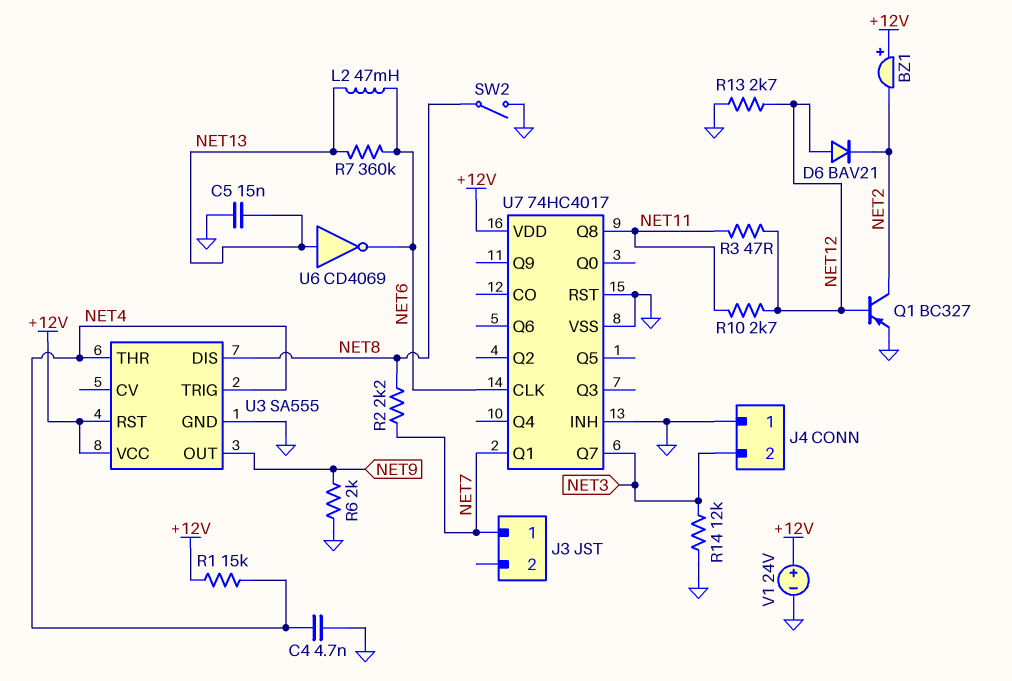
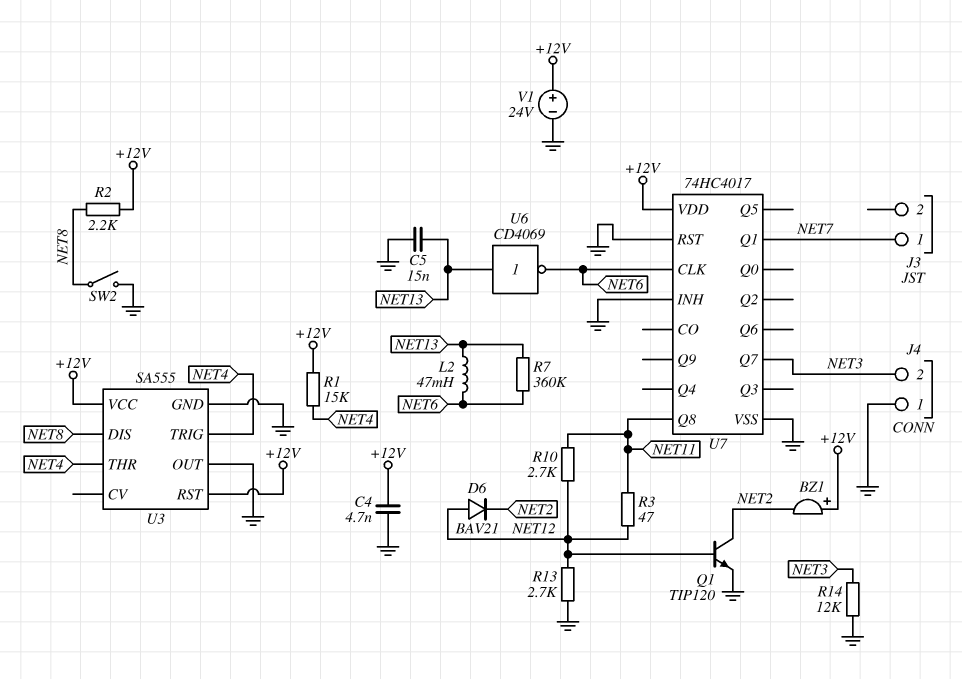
C4: 4.7nF (GND, NET4) -> 4.7nF (+12V, GND)
Q1: PNP BC327 (B NET12, C NET2, E GND) -> NPN TIP120 (B NET12, C NET2, E GND)
R2: 2.2k (NET7, NET8) -> 2.2k (+12V, NET8)
R6: 2k (GND, NET9) -> none
U3 pin OUT: NET9 -> GND

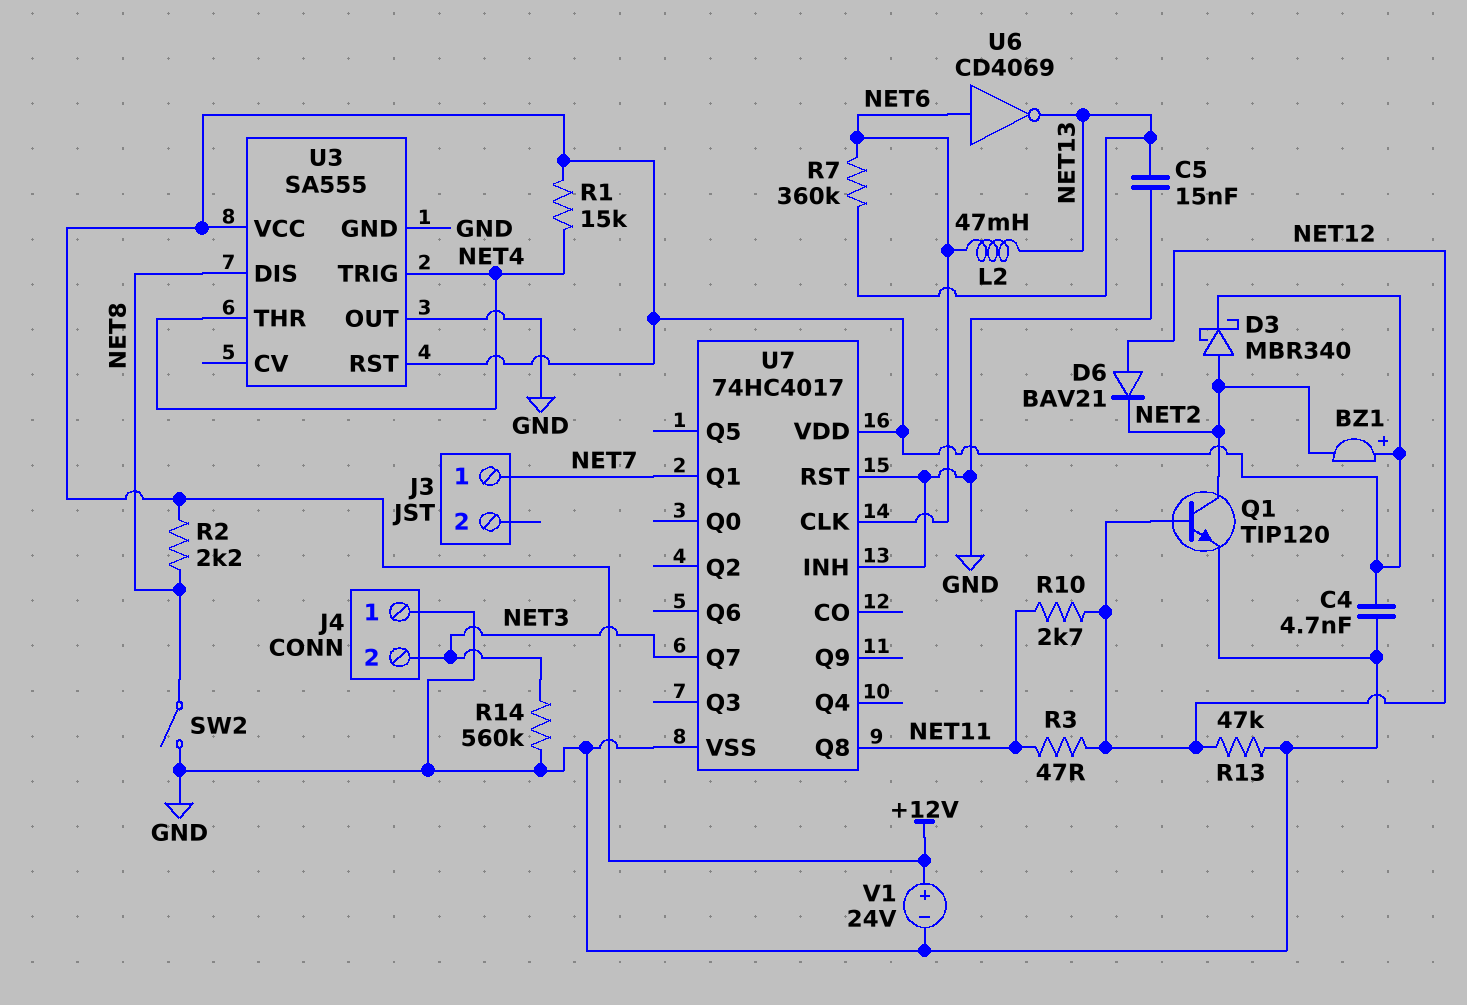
D3: none -> schottky MBR340 (A NET2, K +12V)
R13: 2.7k (GND, NET12) -> 47k (GND, NET12)
R14: 12k (GND, NET3) -> 560k (GND, NET3)
U6: NOT CD4069 (in NET13, out NET6) -> NOT CD4069 (in NET6, out NET13)

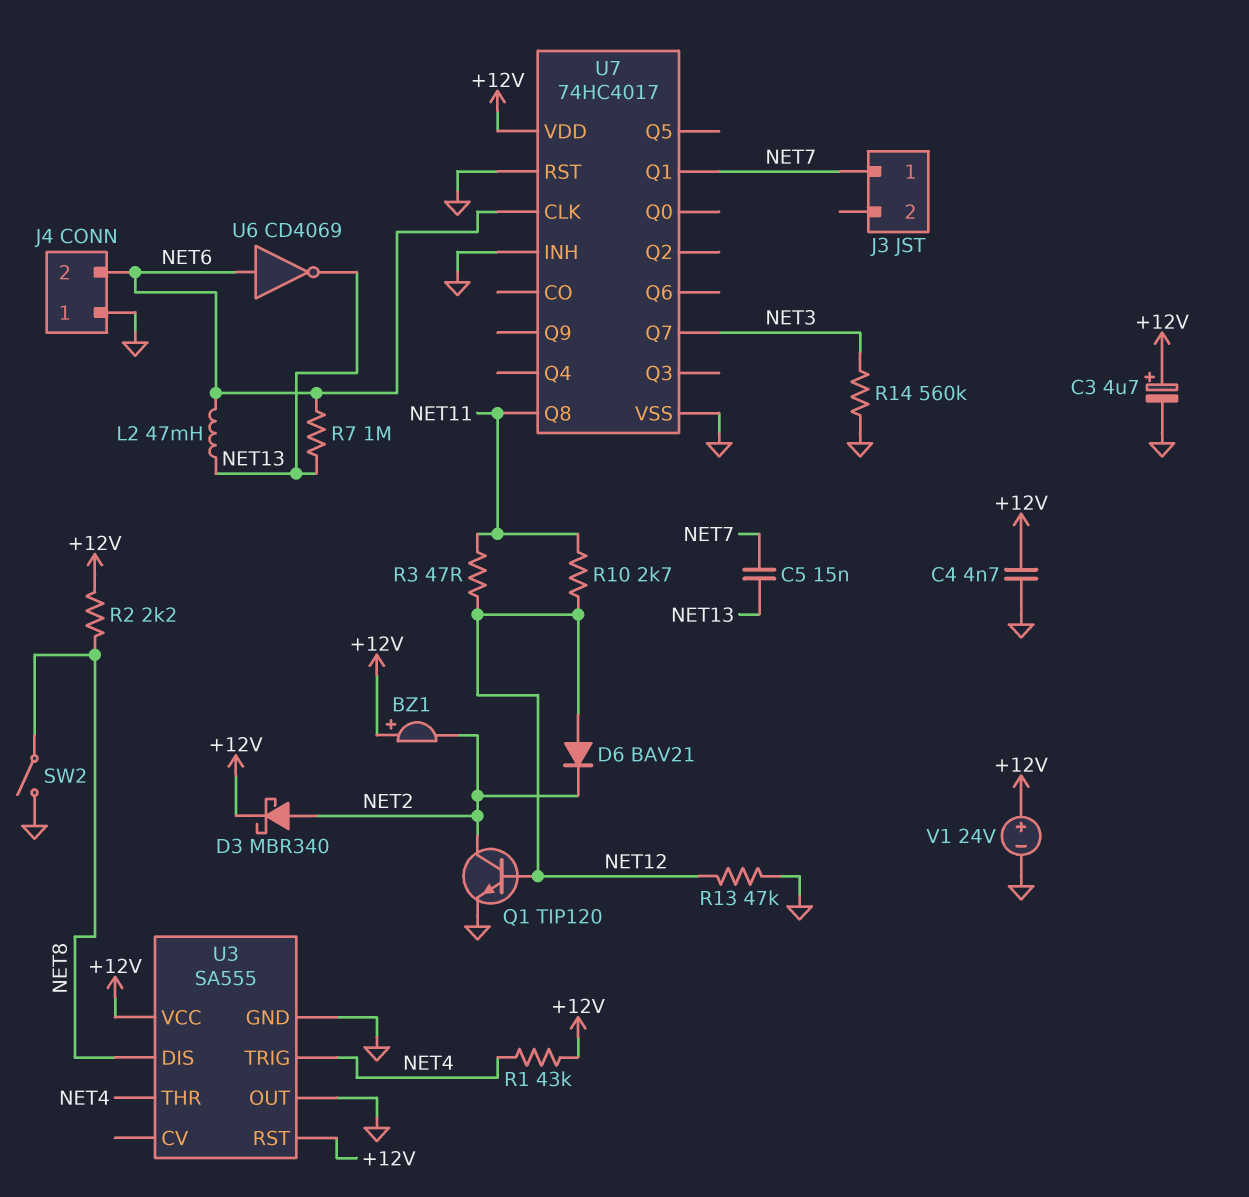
C3: none -> 4.7uF (plus +12V, minus GND)
C5: 15nF (GND, NET13) -> 15nF (NET7, NET13)
J4 pin 2: NET3 -> NET6
R1: 15k (+12V, NET4) -> 43k (+12V, NET4)
R7: 360k (NET6, NET13) -> 1M (NET6, NET13)

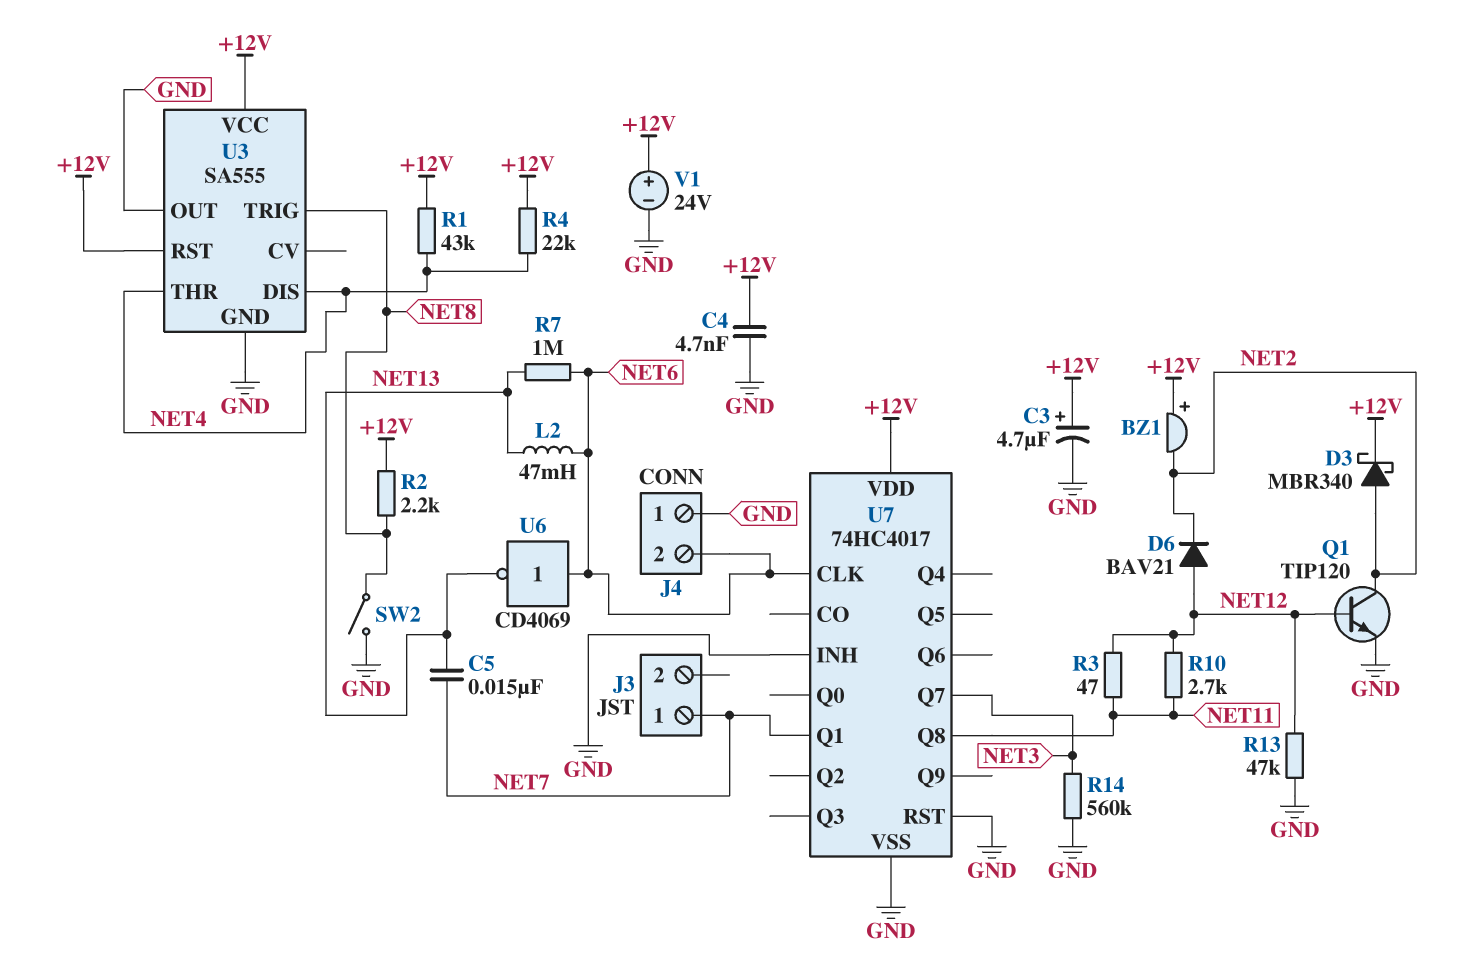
R4: none -> 22k (+12V, NET4)
U3 pin DIS: NET8 -> NET4
U3 pin TRIG: NET4 -> NET8

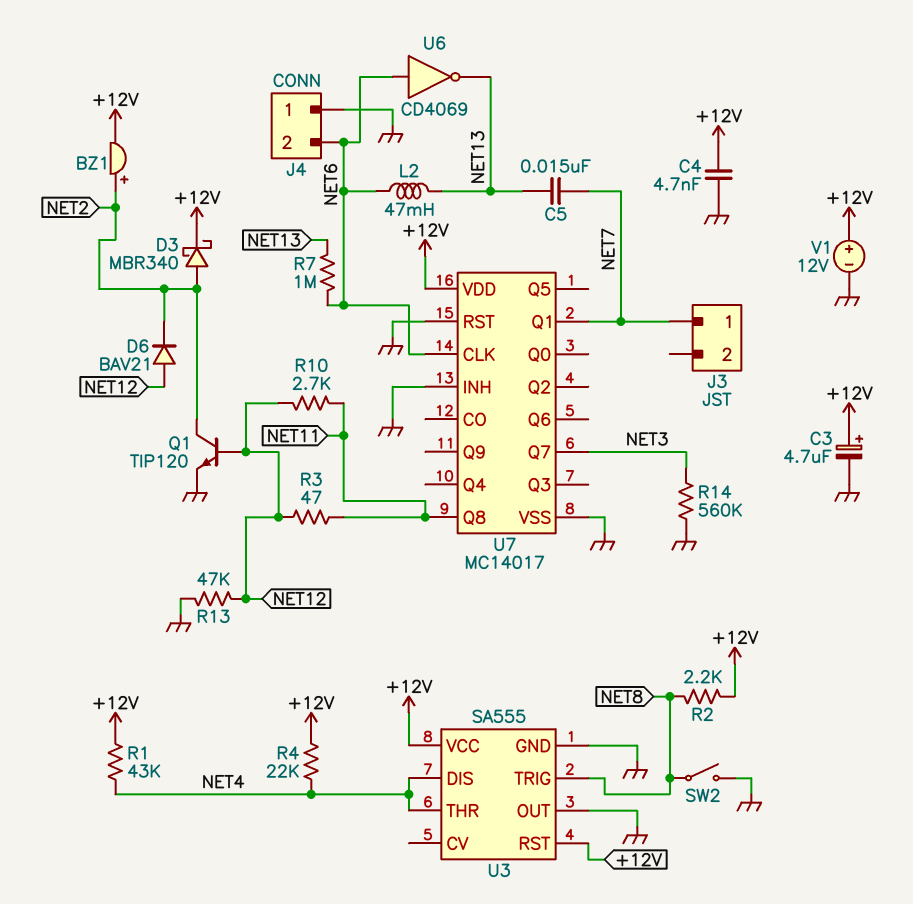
BZ1: buzzer (plus +12V, minus NET2) -> buzzer (plus NET2, minus +12V)
U7: 74HC4017 -> MC14017
V1: 24V (plus +12V, minus GND) -> 12V (plus +12V, minus GND)

